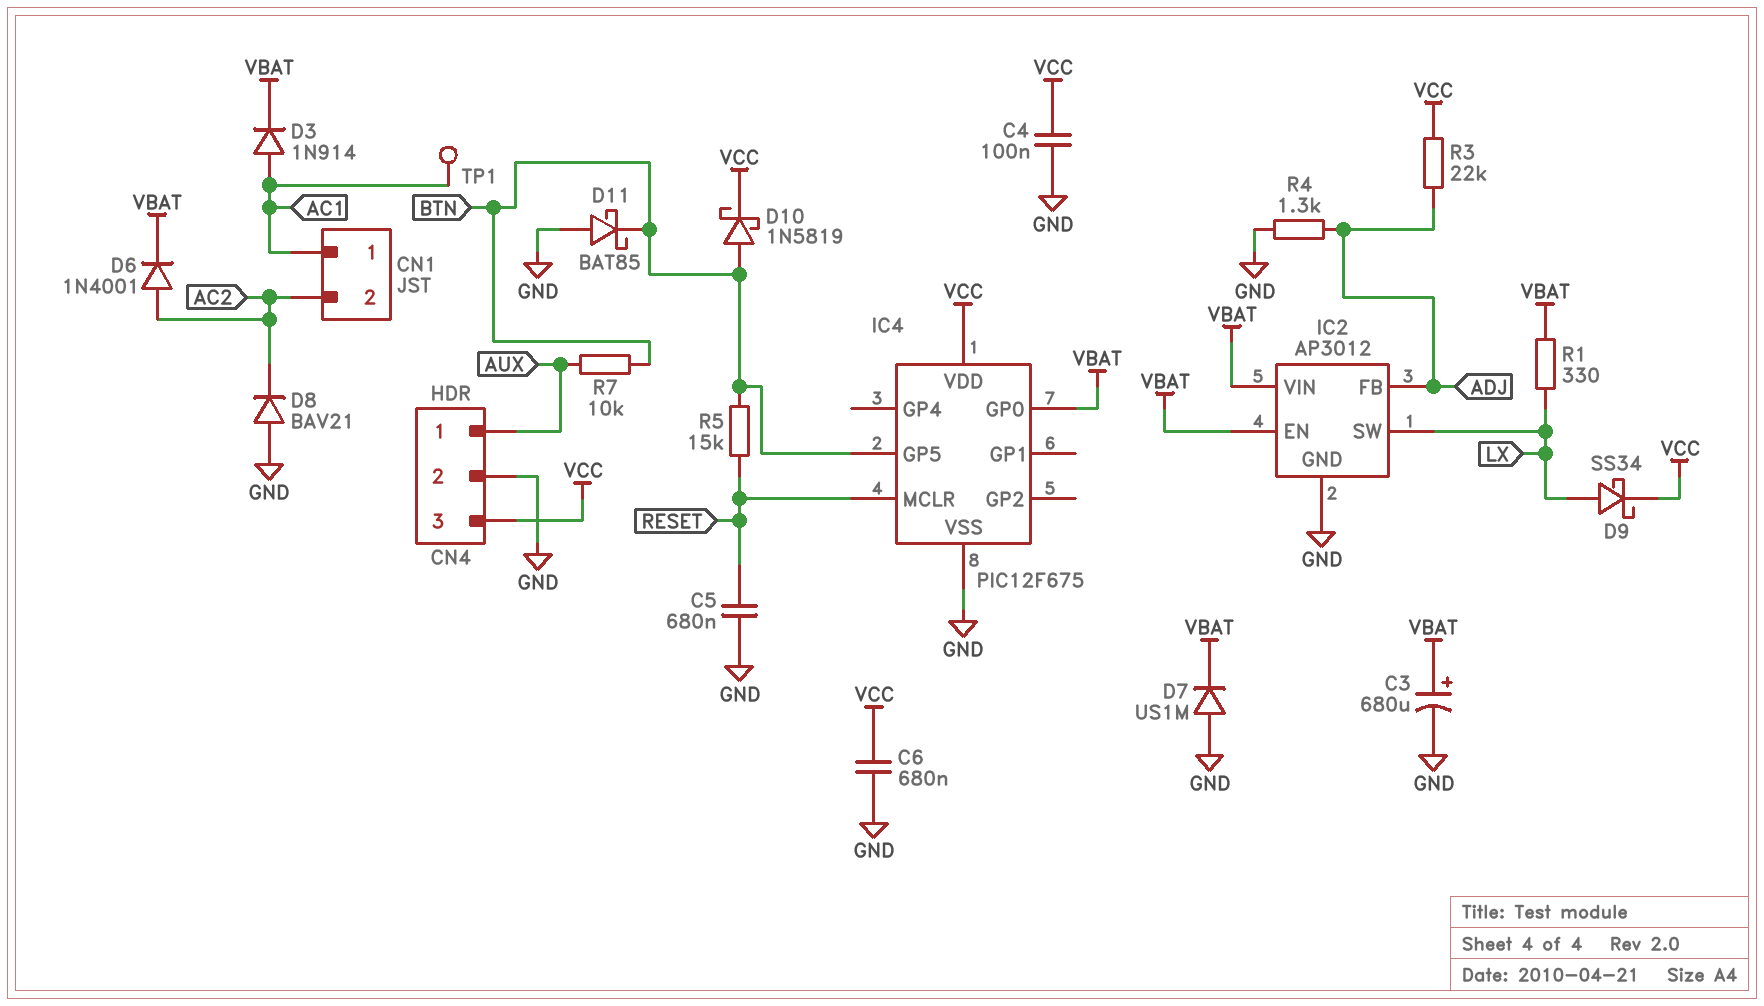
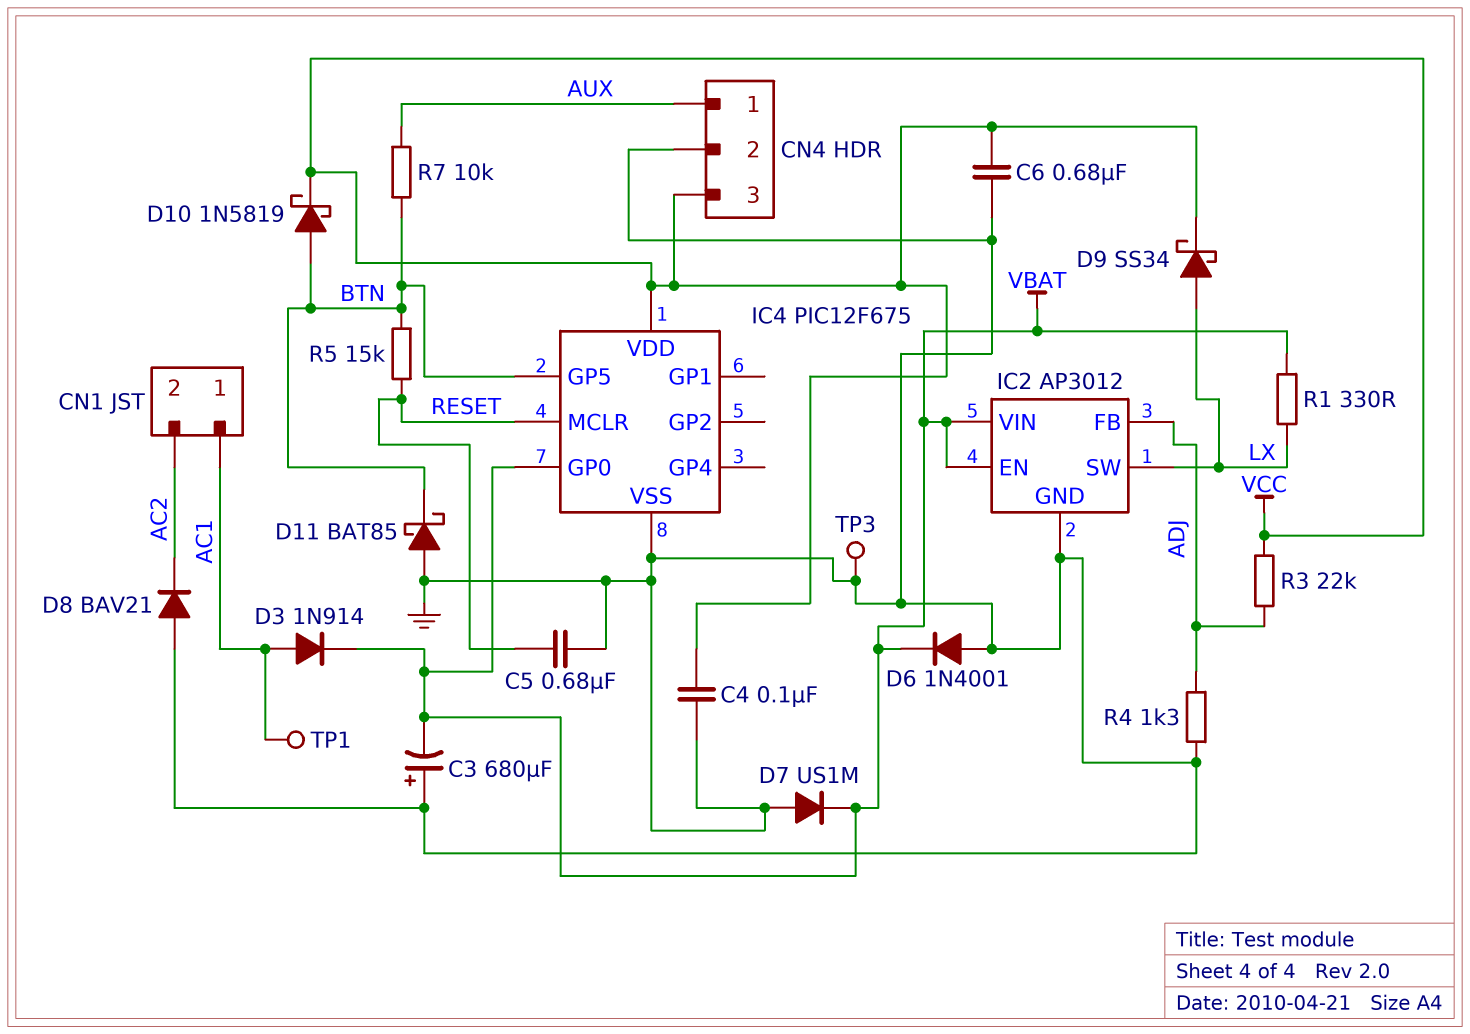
C3: 680uF (plus VBAT, minus GND) -> 680uF (plus GND, minus VBAT)
D6: diode 1N4001 (A AC2, K VBAT) -> diode 1N4001 (A GND, K VBAT)
TP3: none -> test point (GND)

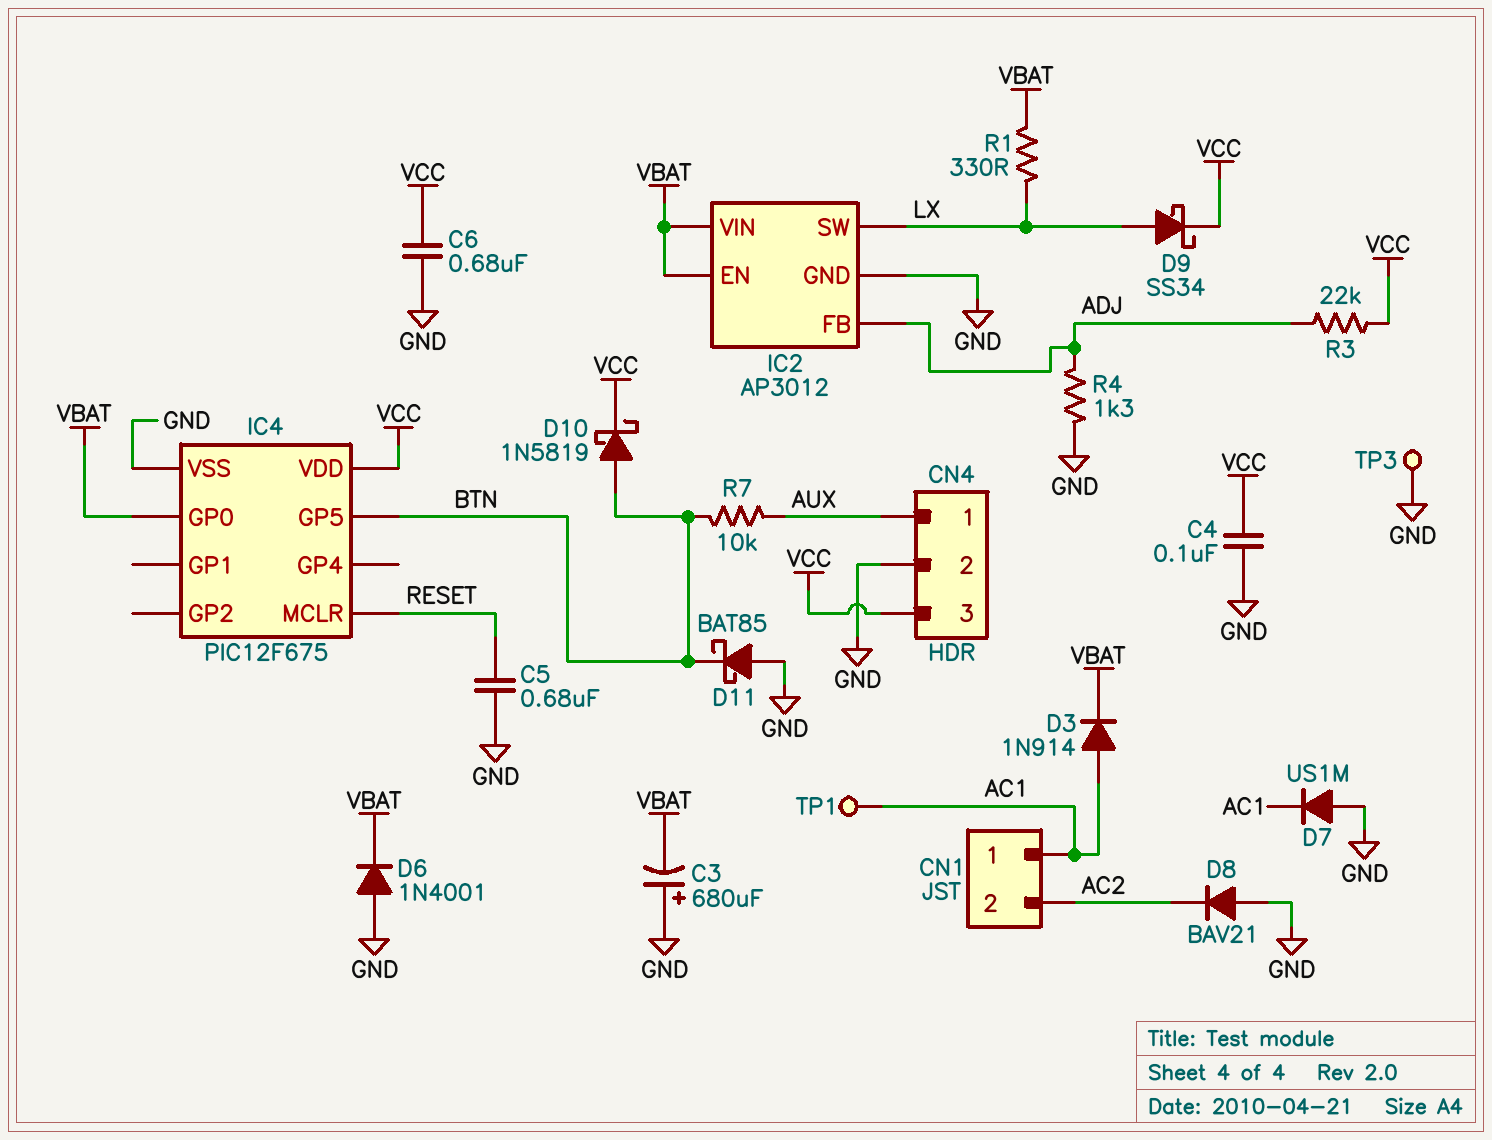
D7: diode US1M (A GND, K VBAT) -> diode US1M (A GND, K AC1)
R5: 15k (BTN, RESET) -> none

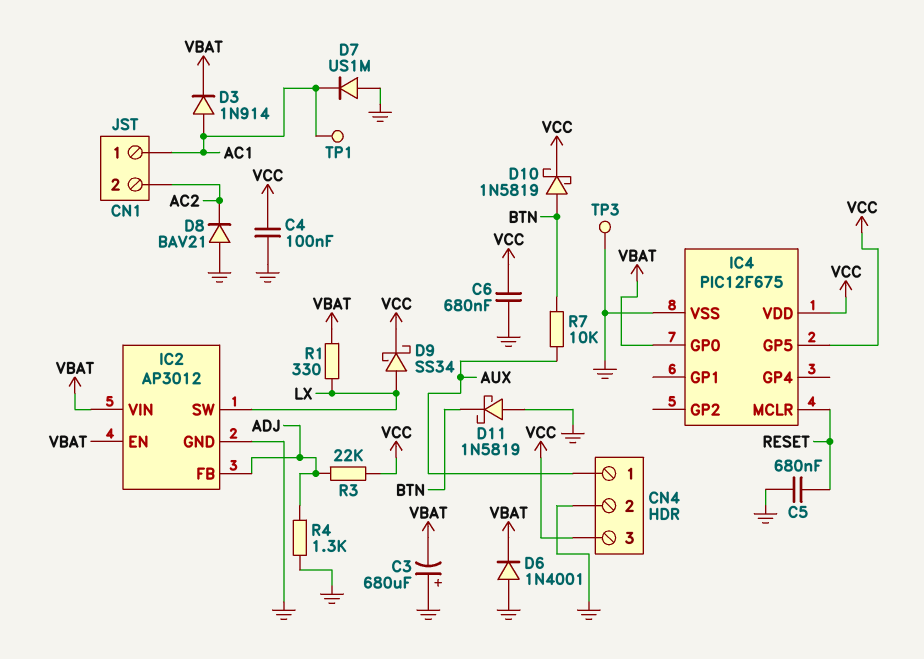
D11: schottky BAT85 (A GND, K BTN) -> schottky 1N5819 (A GND, K BTN)
IC4 pin GP5: BTN -> VCC

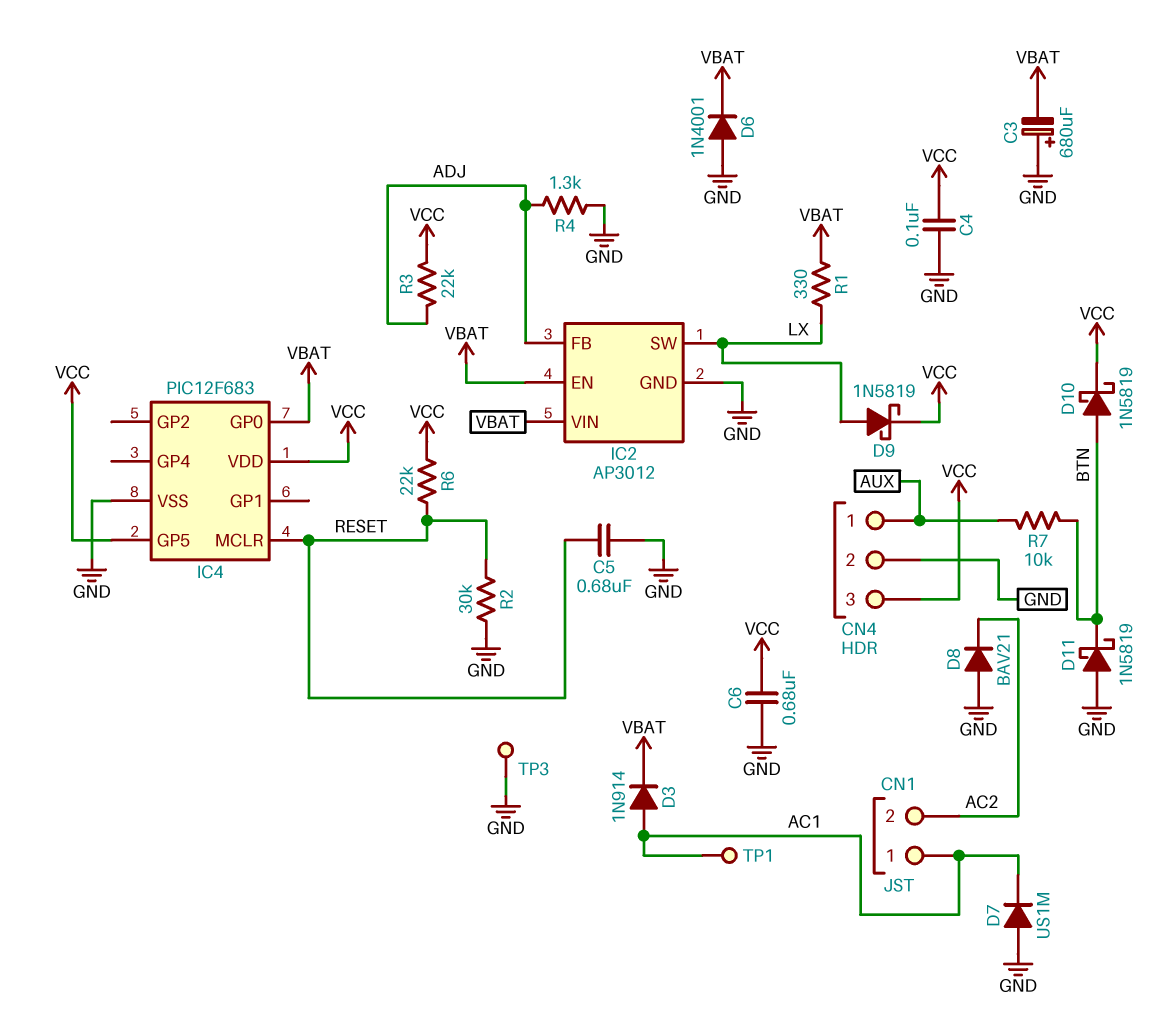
D9: schottky SS34 (A LX, K VCC) -> schottky 1N5819 (A LX, K VCC)
IC4: PIC12F675 -> PIC12F683
R2: none -> 30k (GND, RESET)
R6: none -> 22k (RESET, VCC)

